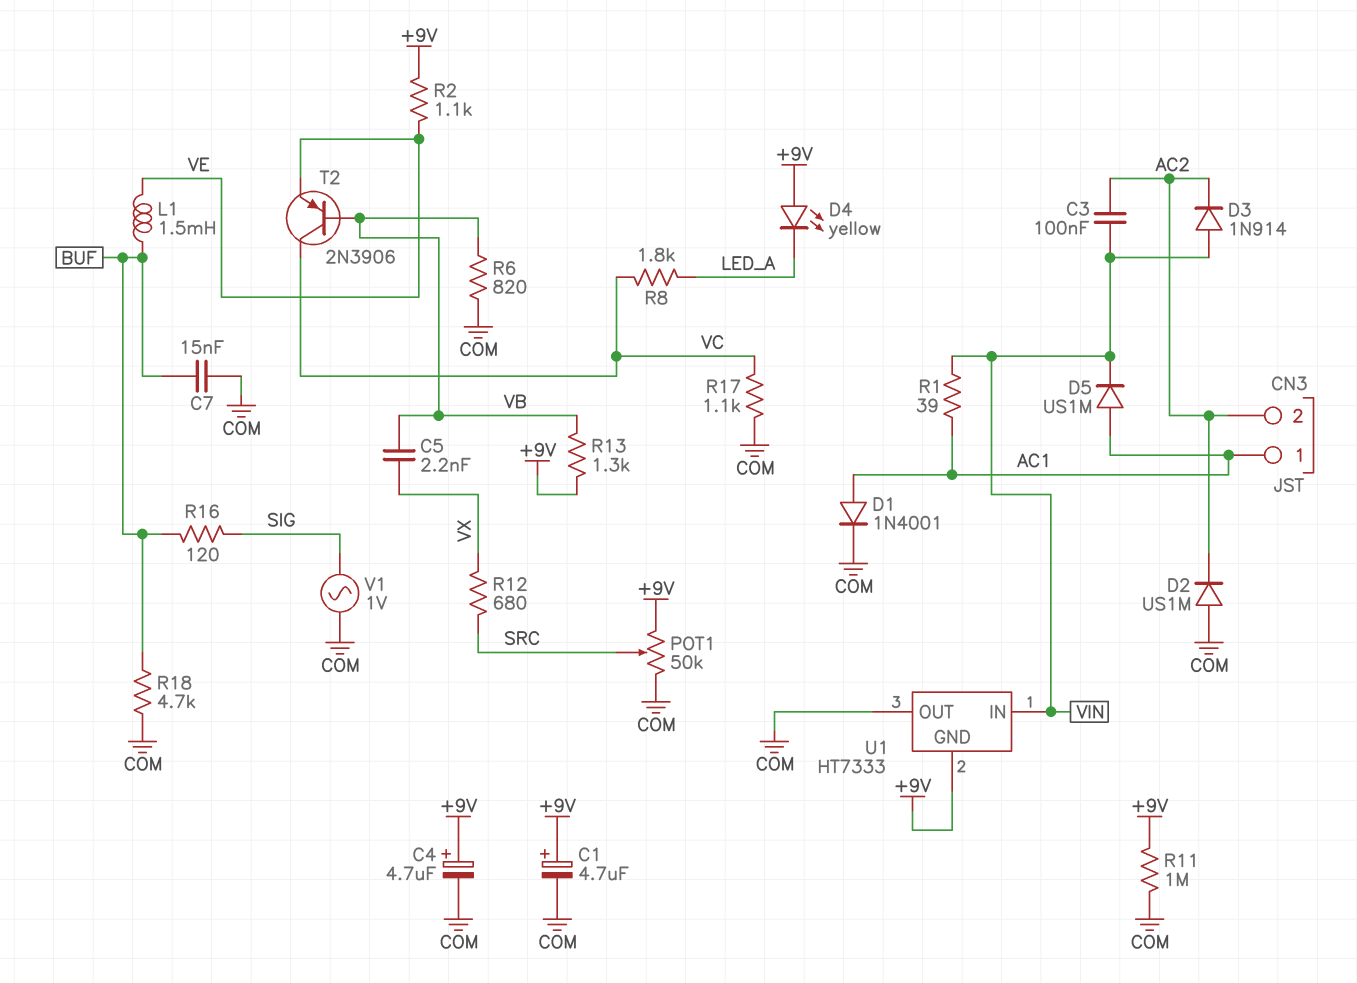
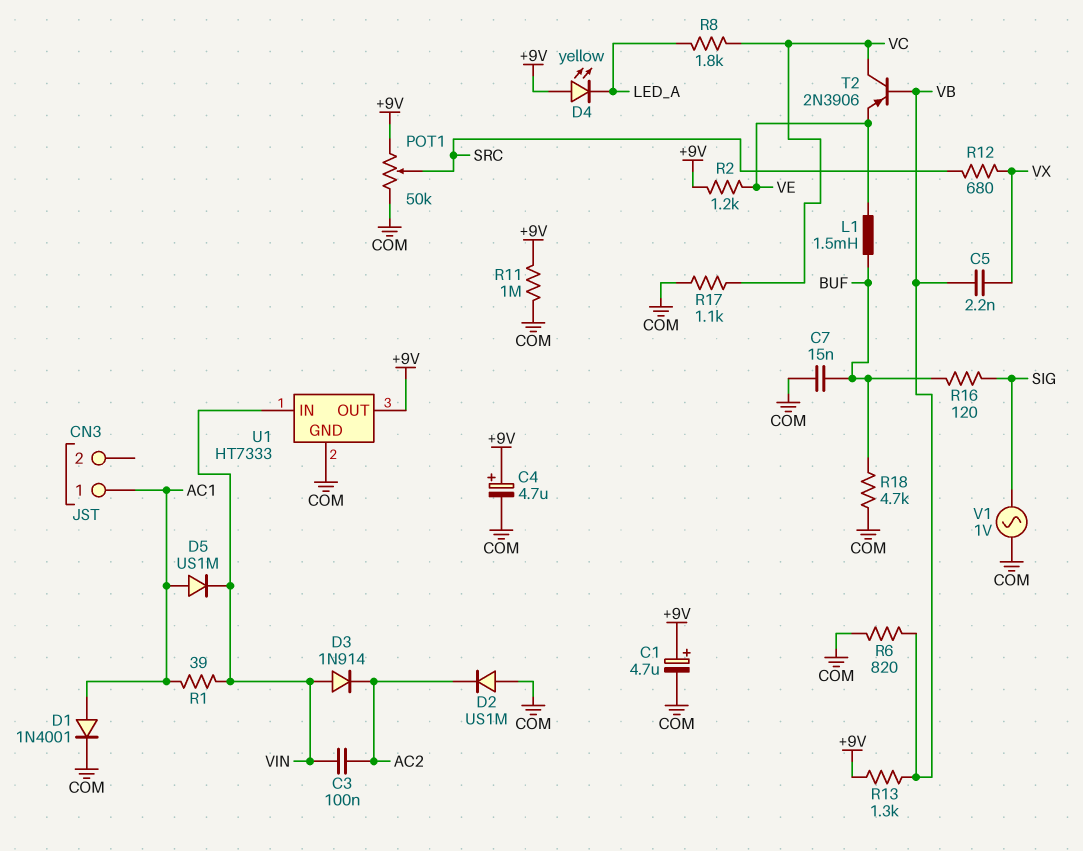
CN3 pin 2: AC2 -> none
R2: 1.1k (+9V, VE) -> 1.2k (+9V, VE)
U1 pin GND: +9V -> COM
U1 pin OUT: COM -> +9V

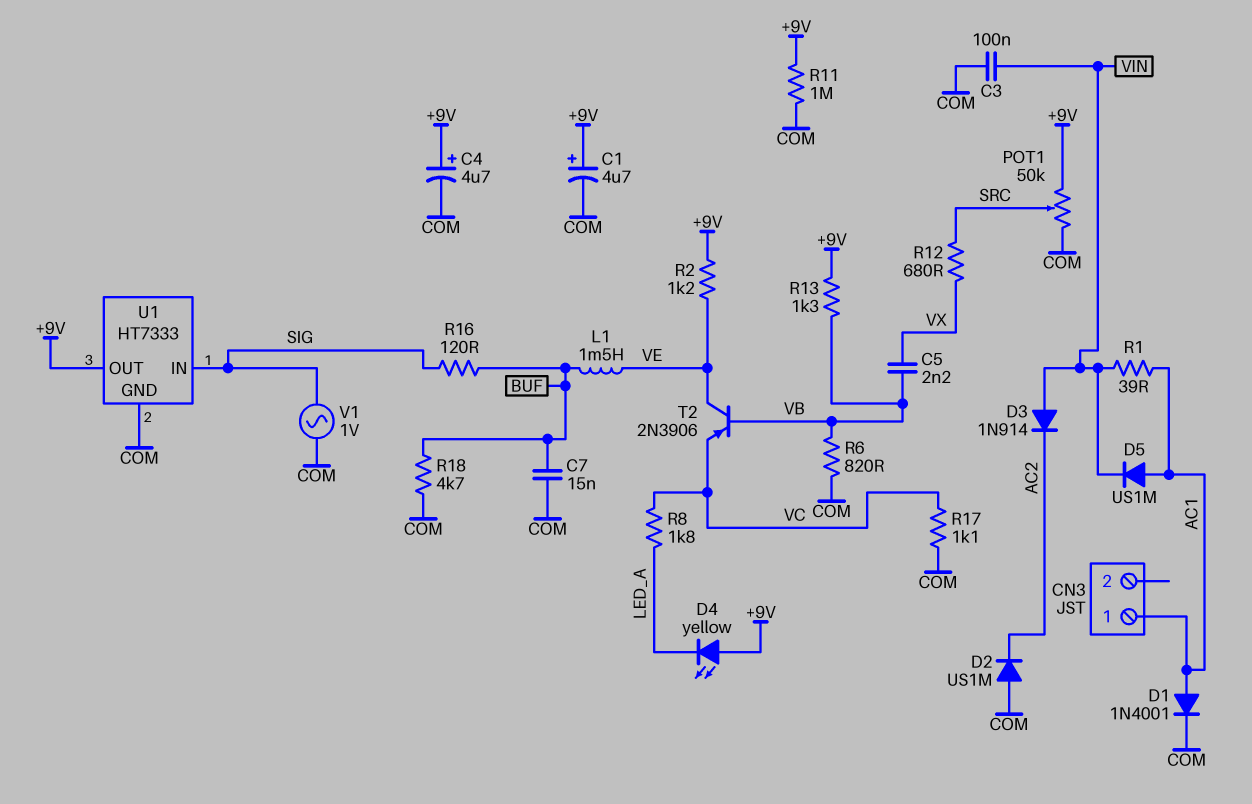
C3: 100nF (AC2, VIN) -> 100nF (COM, VIN)
T2: PNP 2N3906 (B VB, C VC, E VE) -> PNP 2N3906 (B VB, C VE, E VC)
U1 pin IN: VIN -> SIG

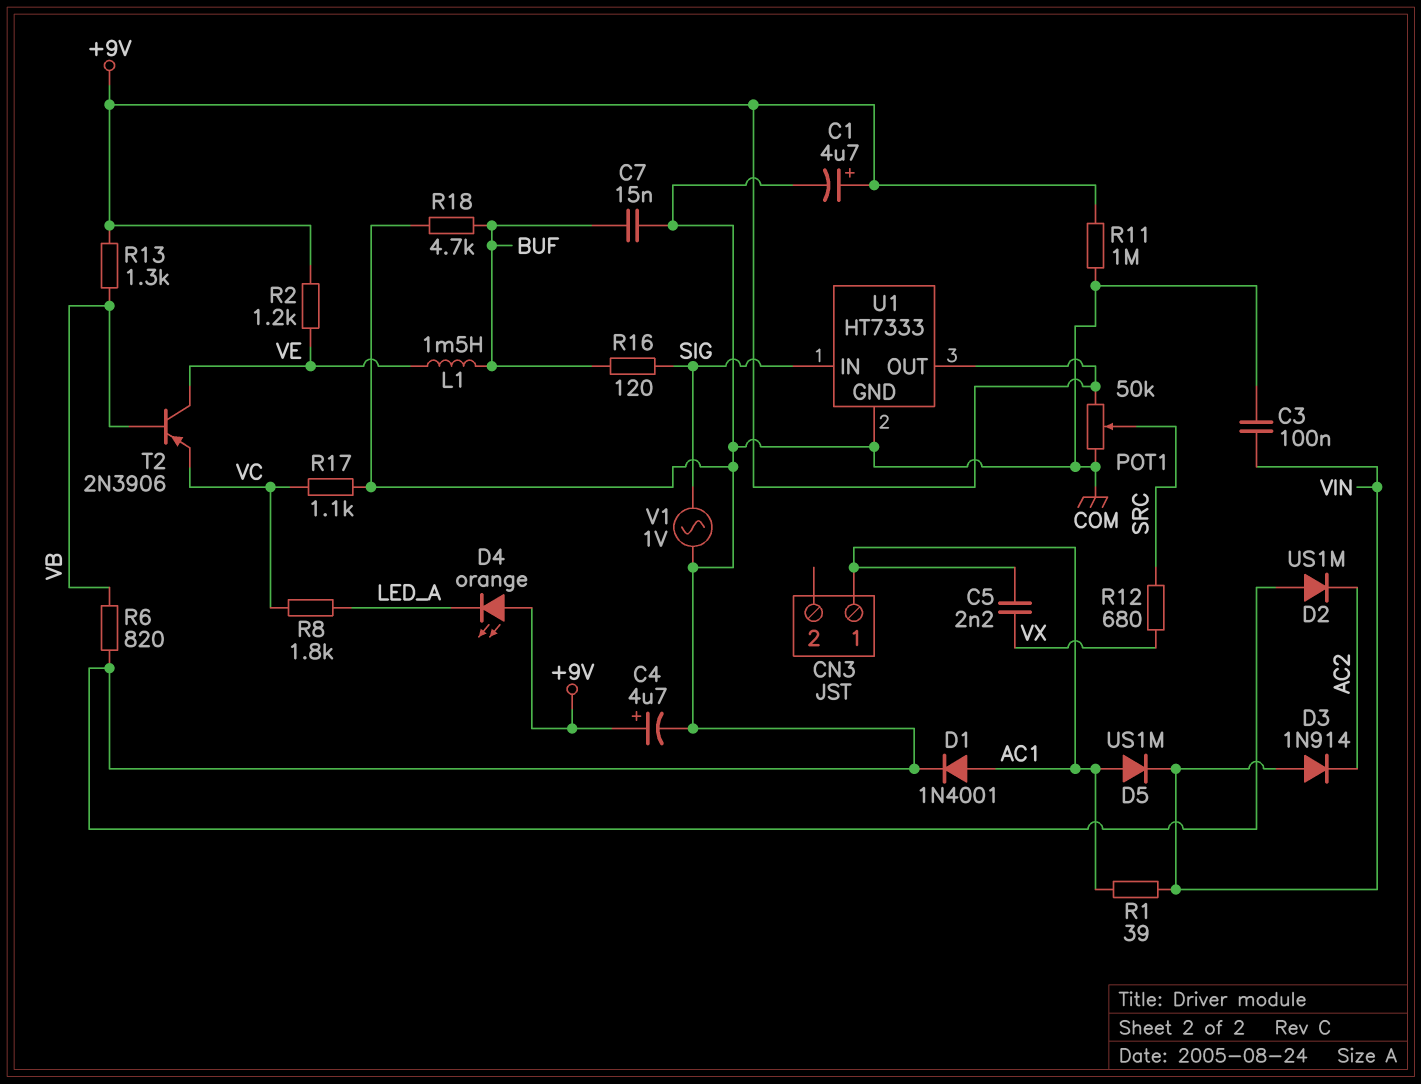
C5: 2.2nF (VB, VX) -> 2.2nF (AC1, VX)
D4: LED yellow (A +9V, K LED_A) -> LED orange (A +9V, K LED_A)

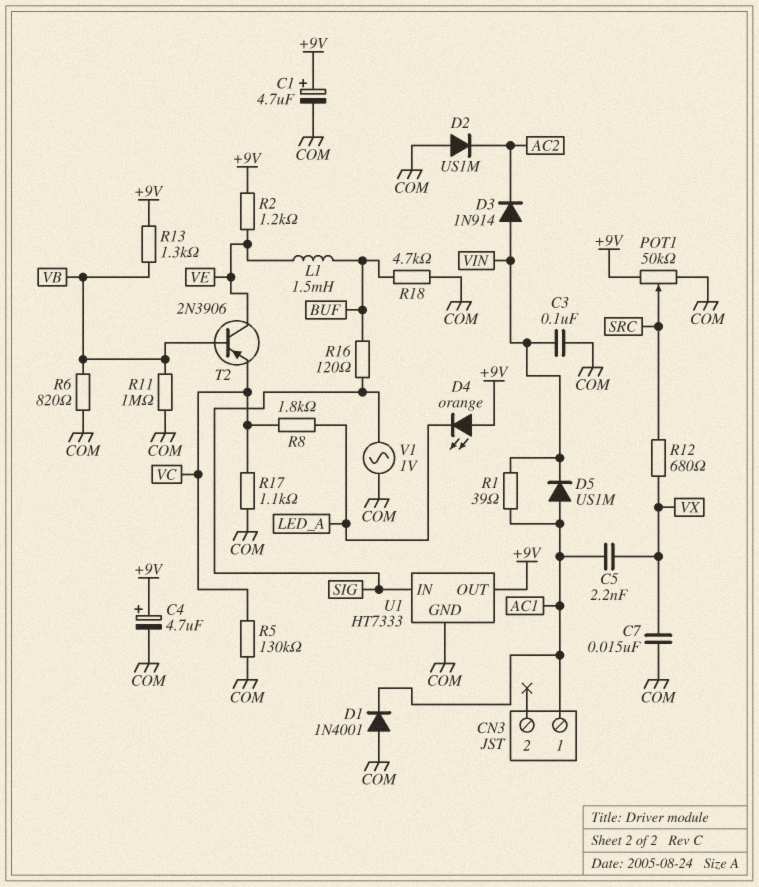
C7: 15nF (BUF, COM) -> 15nF (COM, VX)
D1: diode 1N4001 (A AC1, K COM) -> diode 1N4001 (A COM, K AC1)
R5: none -> 130k (COM, VC)
R11: 1M (+9V, COM) -> 1M (COM, VB)

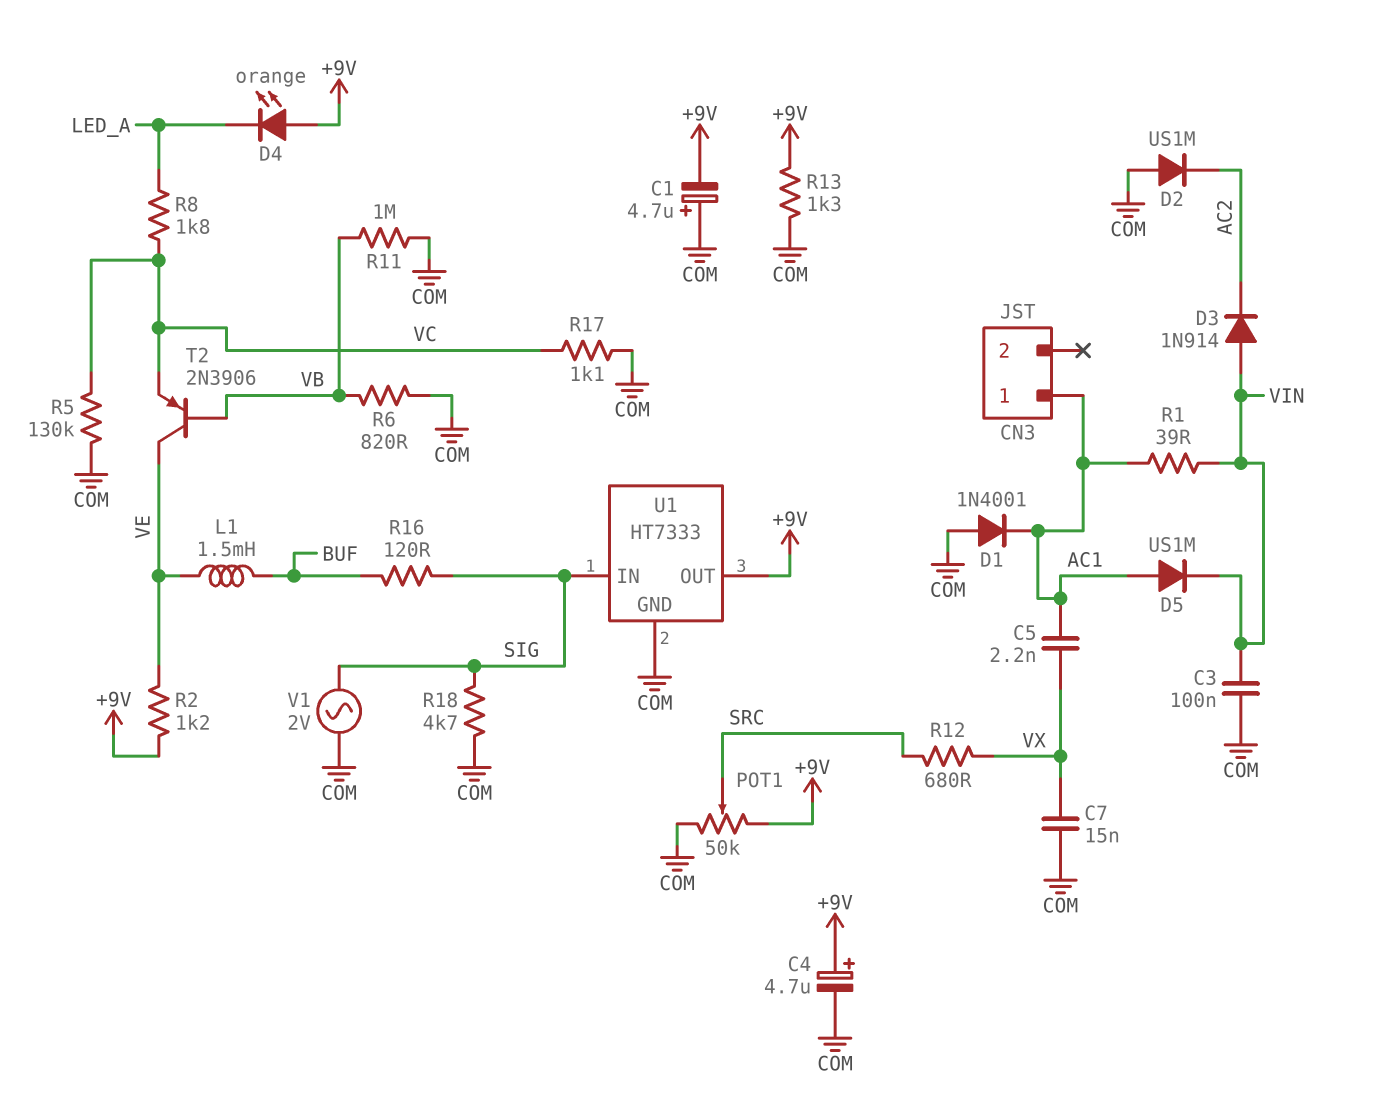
C1: 4.7uF (plus +9V, minus COM) -> 4.7uF (plus COM, minus +9V)
R13: 1.3k (+9V, VB) -> 1.3k (+9V, COM)
R18: 4.7k (BUF, COM) -> 4.7k (COM, SIG)
V1: AC 1V (COM, SIG) -> AC 2V (COM, SIG)

